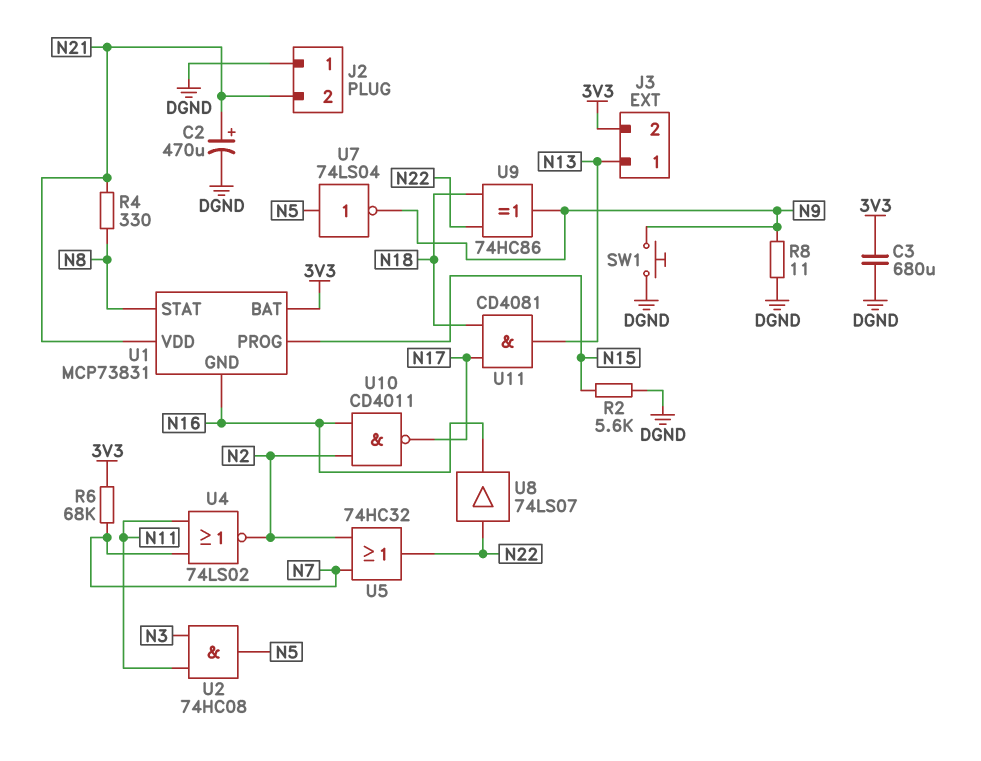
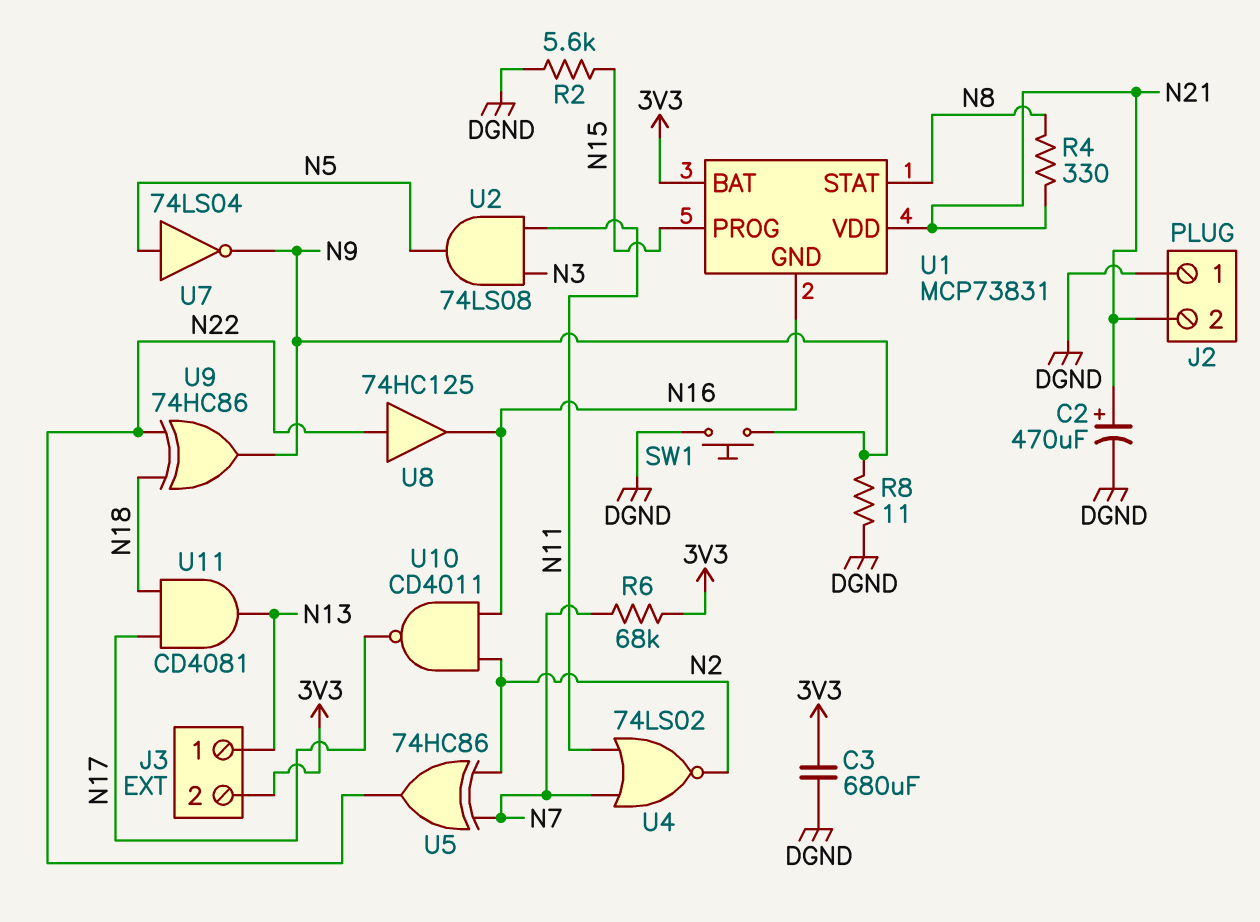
U2: AND 74HC08 (in N3, in N11, out N5) -> AND 74LS08 (in N3, in N11, out N5)
U5: OR 74HC32 (in N2, in N7, out N22) -> XOR 74HC86 (in N2, in N7, out N22)
U8: buffer 74LS07 (in N22, out N16) -> buffer 74HC125 (in N22, out N16)

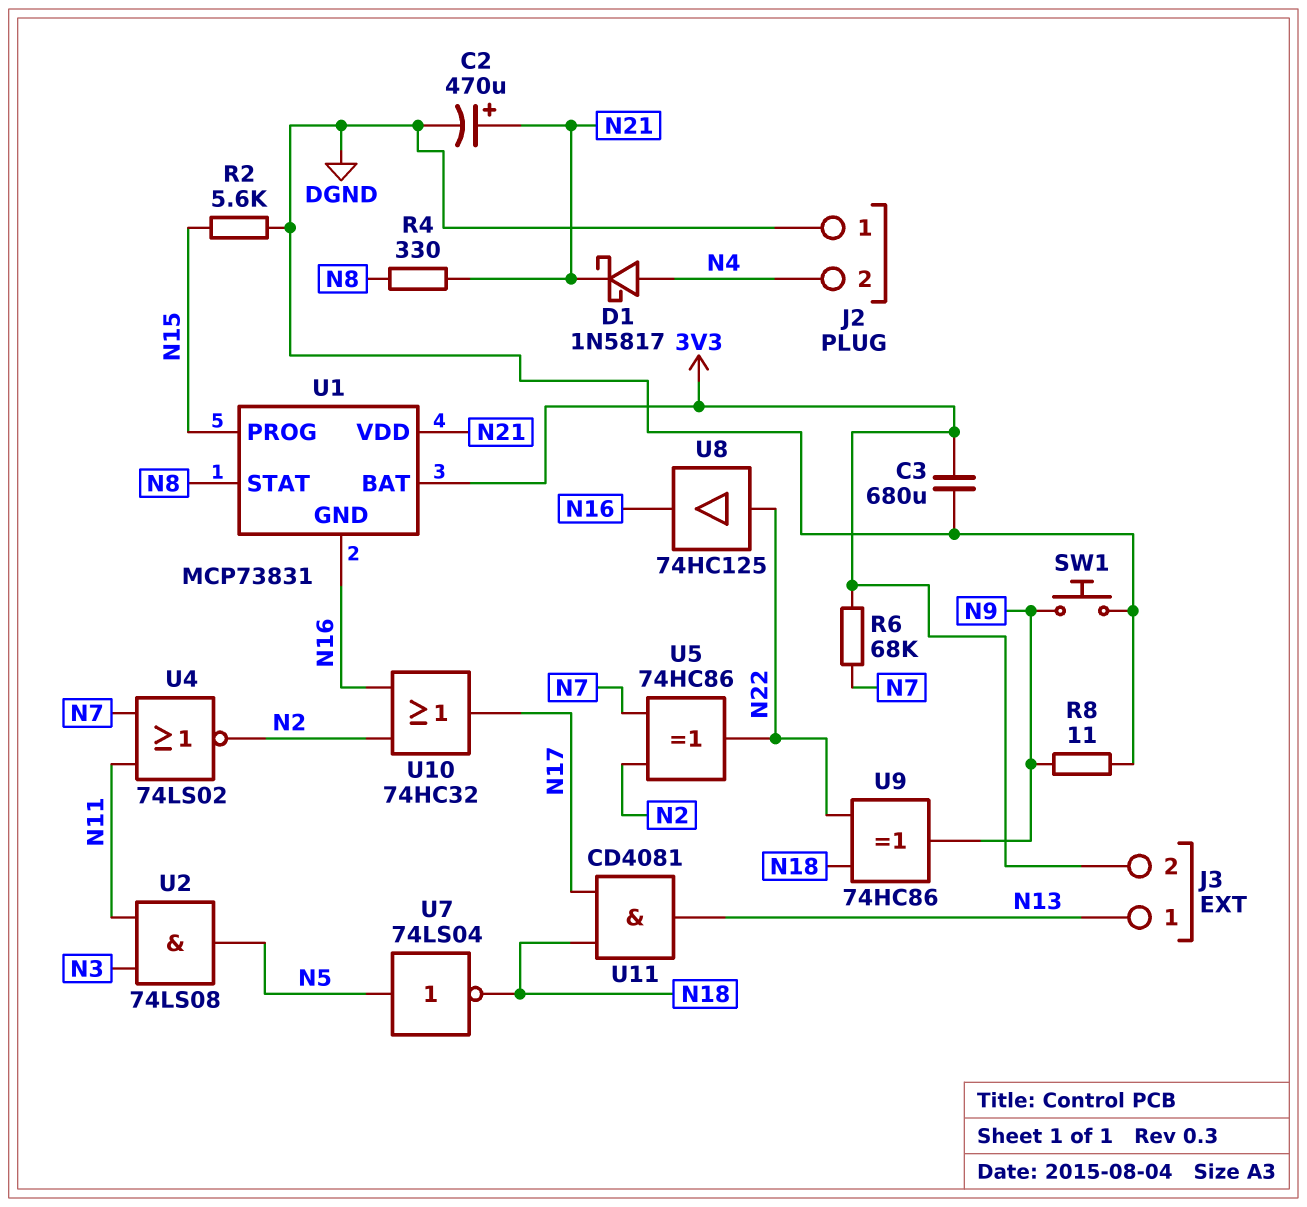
D1: none -> schottky 1N5817 (A N4, K N21)
J2 pin 2: N21 -> N4
U7: NOT 74LS04 (in N5, out N9) -> NOT 74LS04 (in N5, out N18)
U10: NAND CD4011 (in N2, in N16, out N17) -> OR 74HC32 (in N2, in N16, out N17)

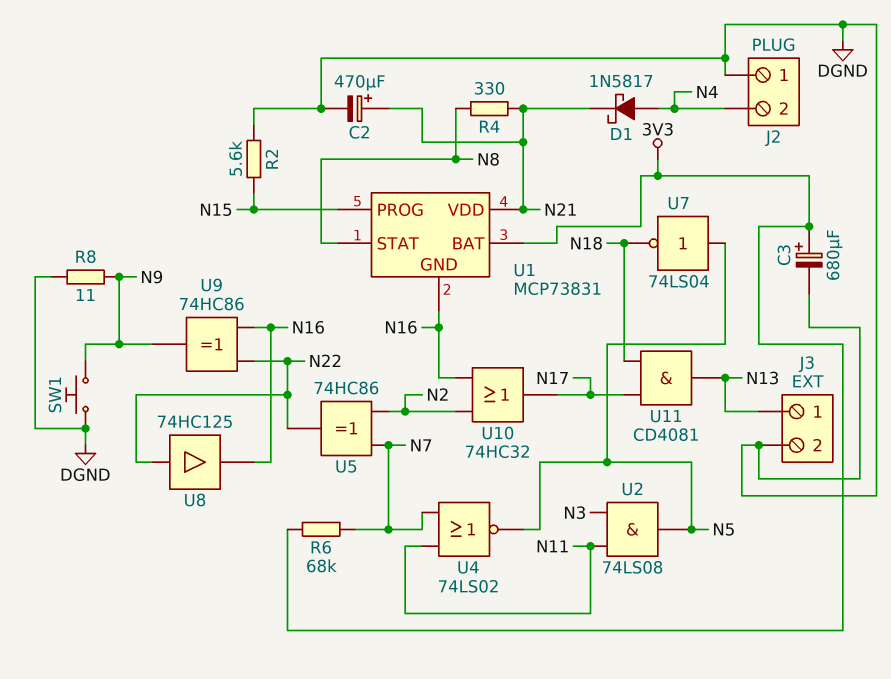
C3: 680uF (3V3, DGND) -> 680uF (plus 3V3, minus DGND)
J3 pin 2: 3V3 -> DGND
U4: NOR 74LS02 (in N7, in N11, out N2) -> NOR 74LS02 (in N7, in N11, out N5)
U9: XOR 74HC86 (in N18, in N22, out N9) -> XOR 74HC86 (in N16, in N22, out N9)

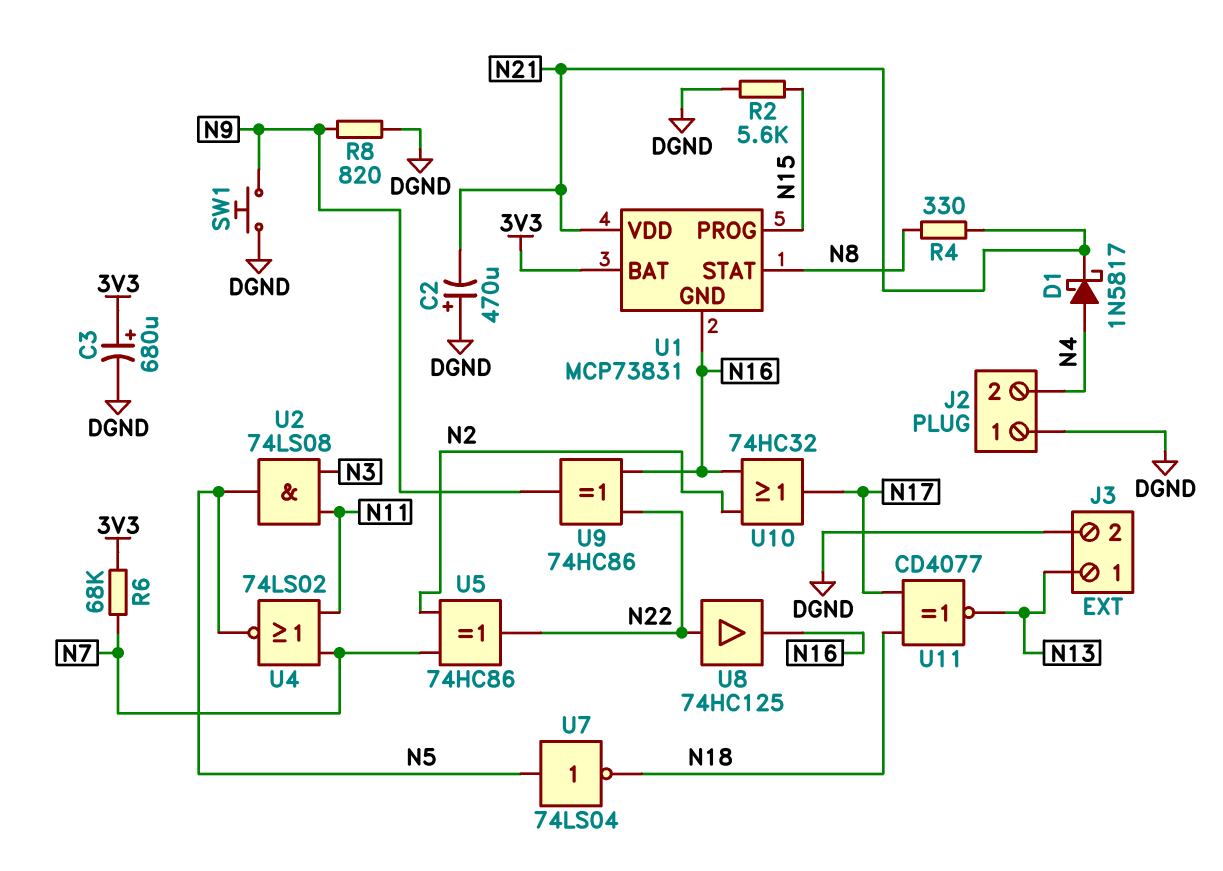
C2: 470uF (plus N21, minus DGND) -> 470uF (plus DGND, minus N21)
R8: 11 (DGND, N9) -> 820 (DGND, N9)
U11: AND CD4081 (in N17, in N18, out N13) -> XNOR CD4077 (in N17, in N18, out N13)

